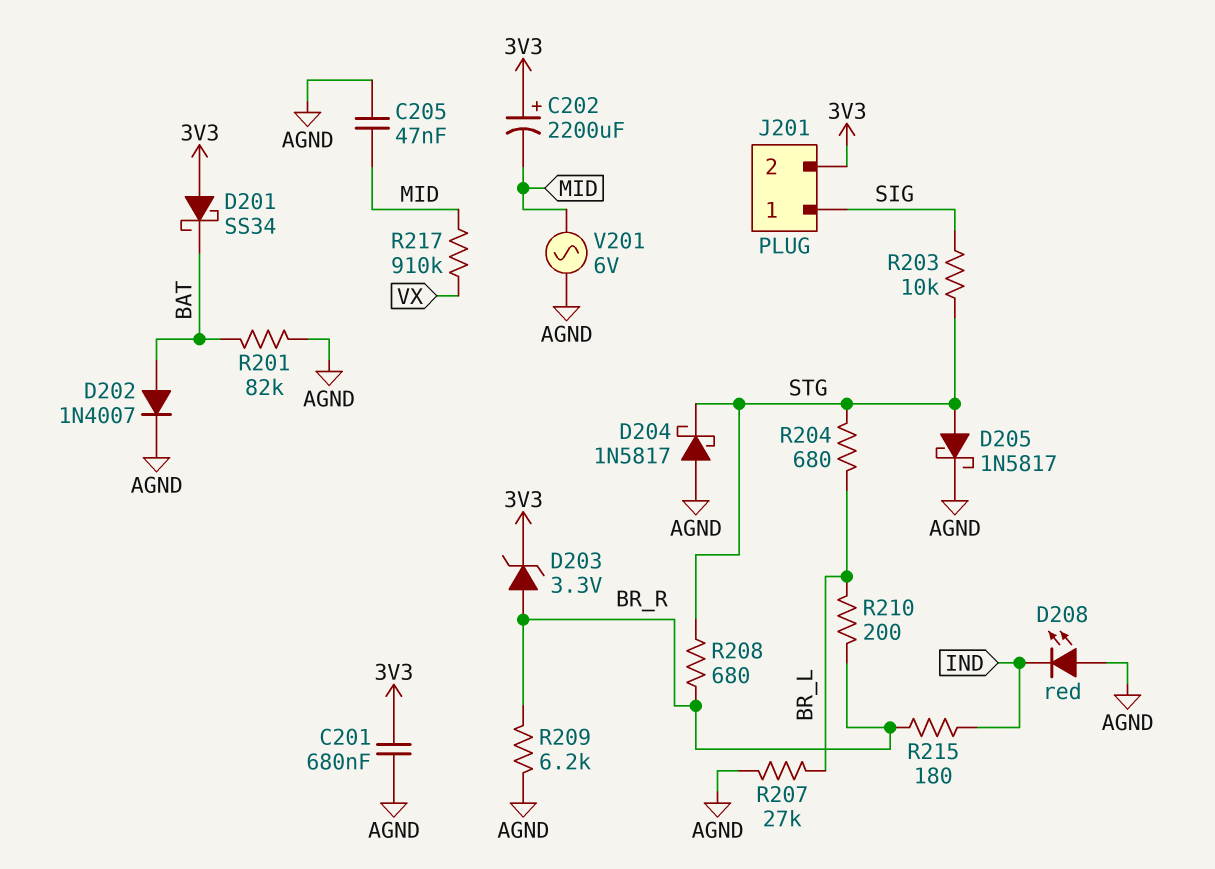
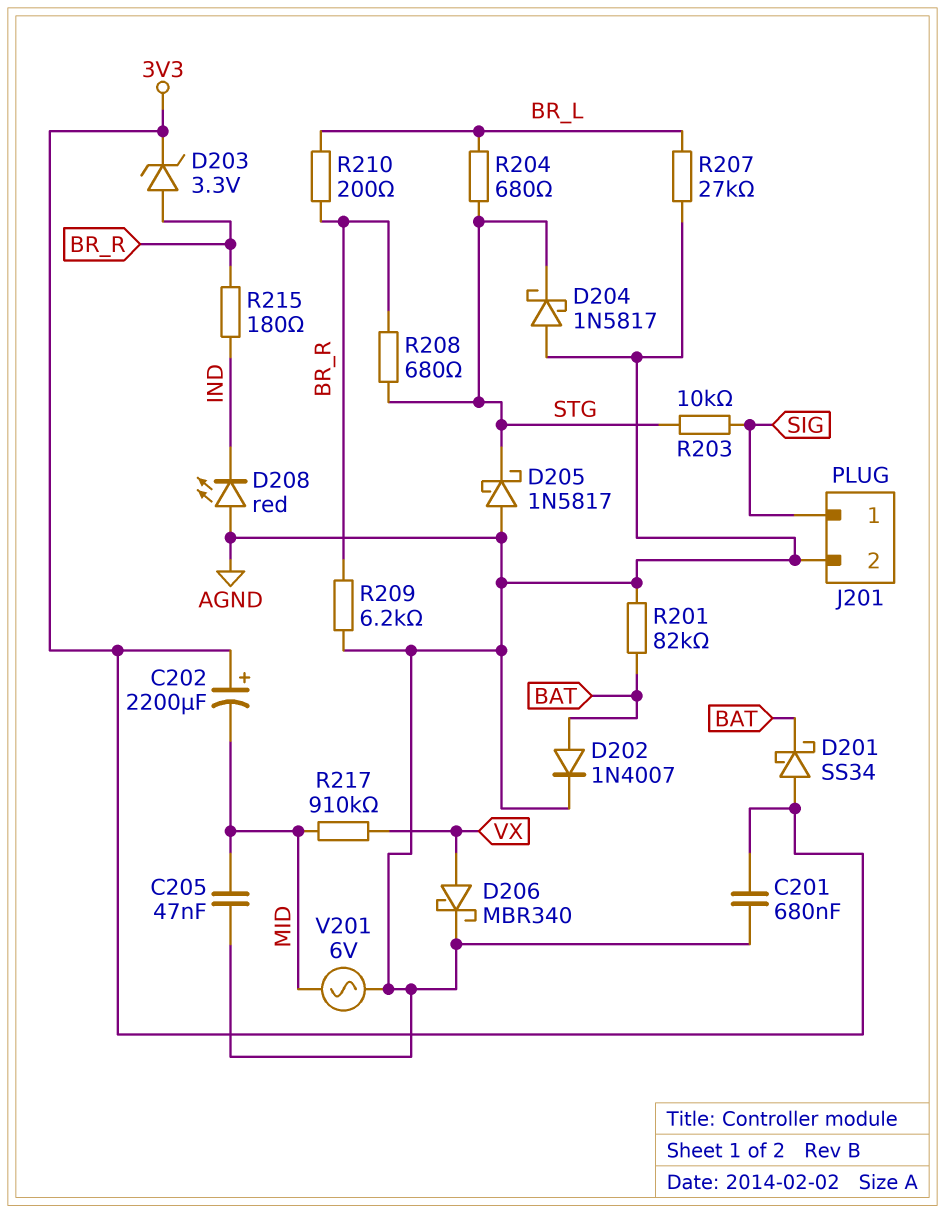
D205: schottky 1N5817 (A STG, K AGND) -> schottky 1N5817 (A AGND, K STG)
D206: none -> schottky MBR340 (A VX, K AGND)
J201 pin 2: 3V3 -> AGND

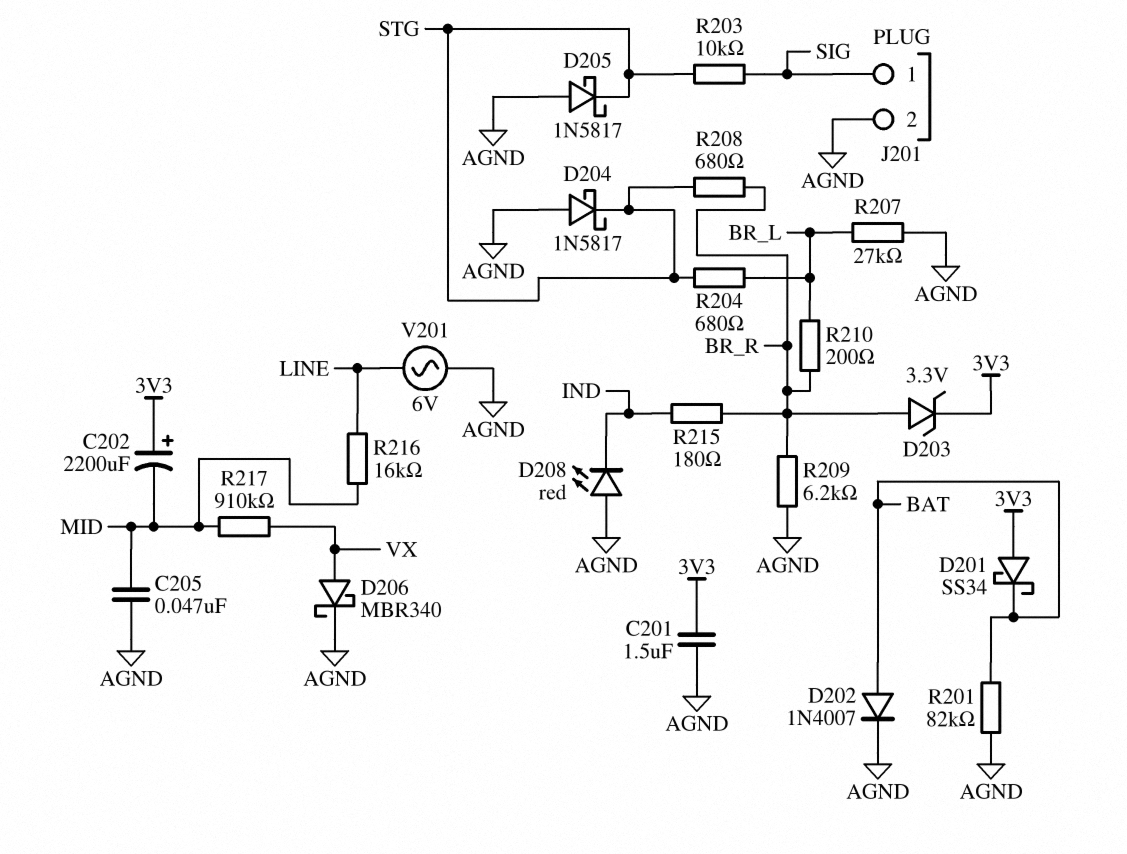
C201: 680nF (3V3, AGND) -> 1.5uF (3V3, AGND)
R216: none -> 16k (LINE, MID)
V201: AC 6V (AGND, MID) -> AC 6V (AGND, LINE)

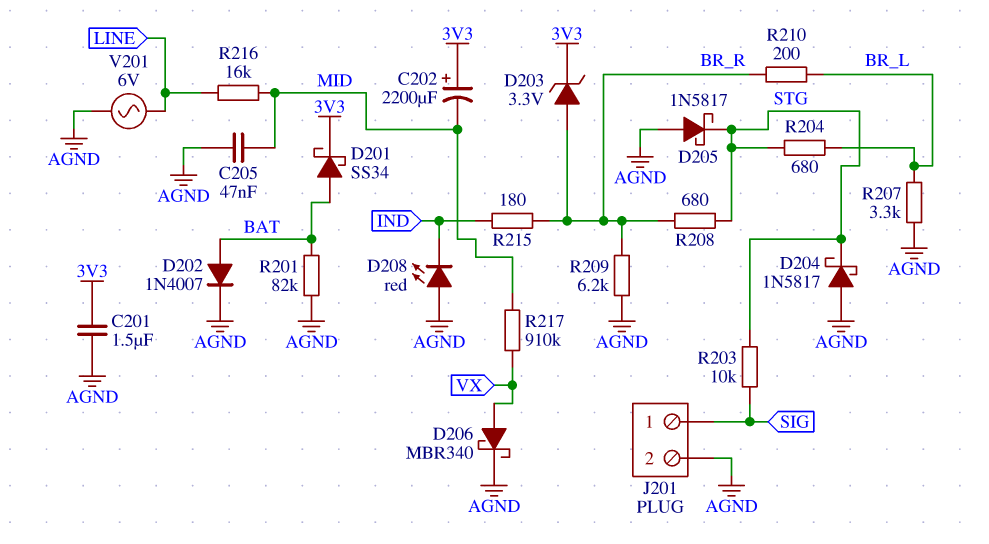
D201: schottky SS34 (A 3V3, K BAT) -> schottky SS34 (A BAT, K 3V3)
R207: 27k (AGND, BR_L) -> 3.3k (AGND, BR_L)

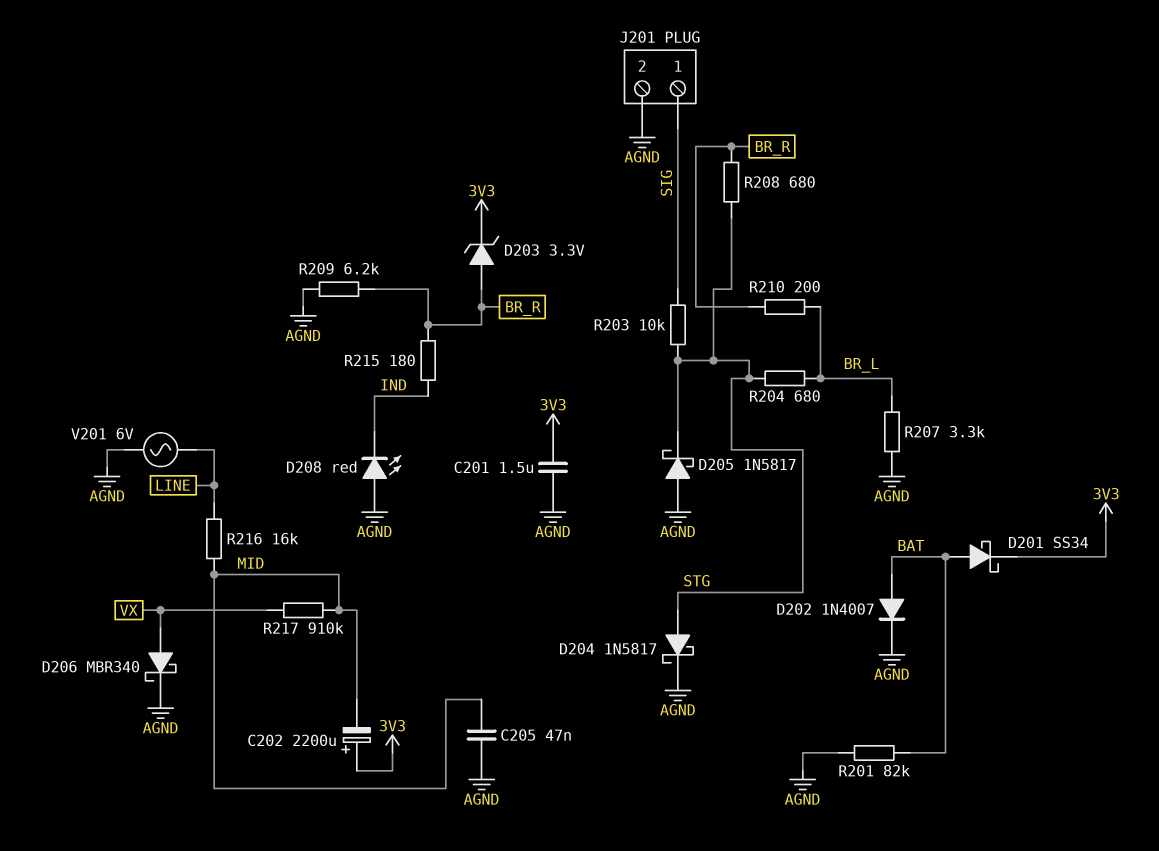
D204: schottky 1N5817 (A AGND, K STG) -> schottky 1N5817 (A STG, K AGND)

